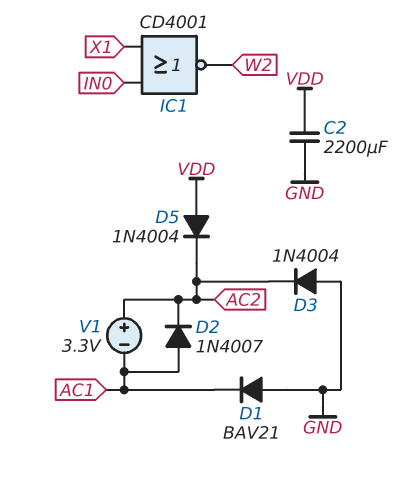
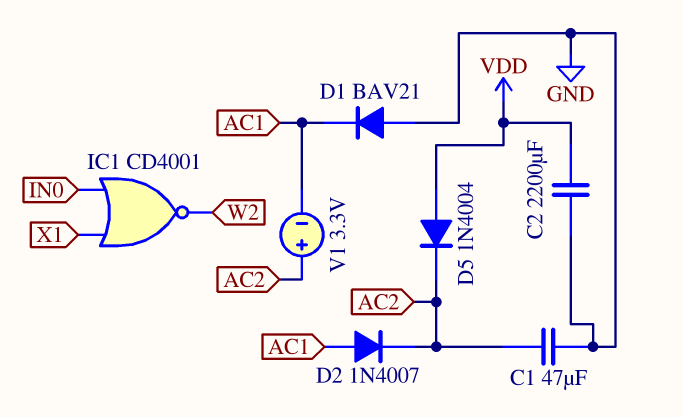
C1: none -> 47uF (AC2, GND)
D3: diode 1N4004 (A GND, K AC2) -> none

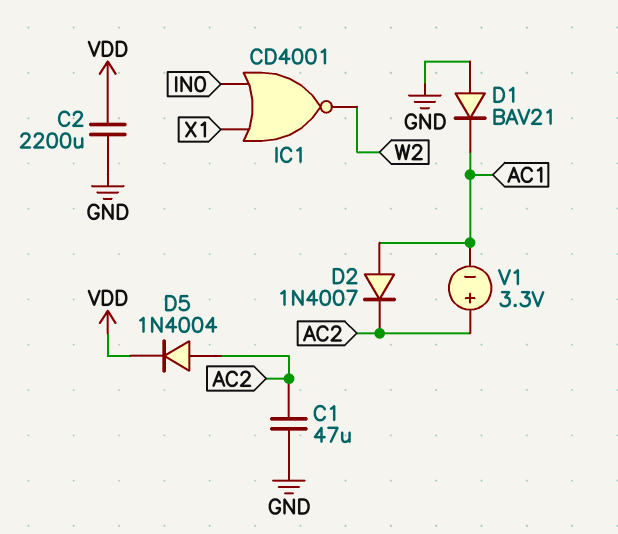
D5: diode 1N4004 (A VDD, K AC2) -> diode 1N4004 (A AC2, K VDD)

